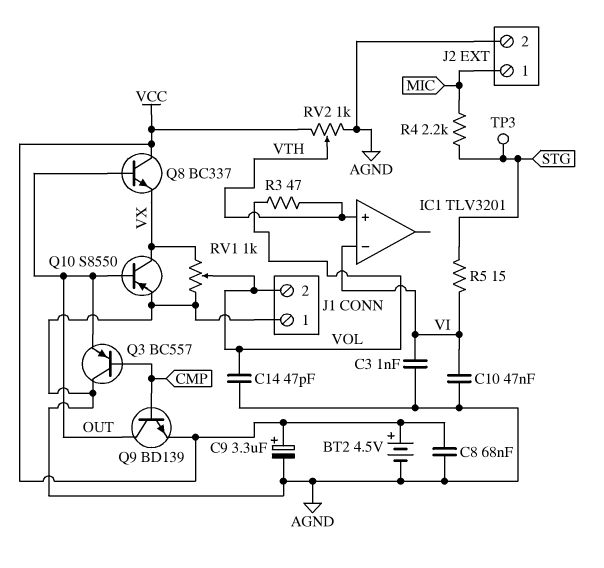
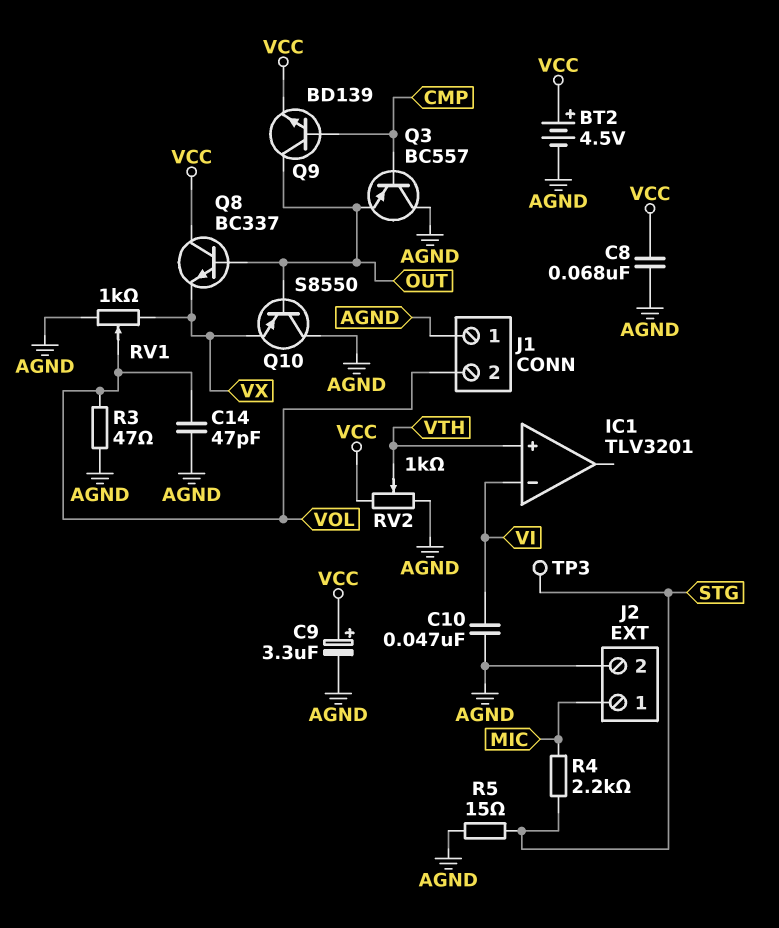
C3: 1nF (AGND, VI) -> none
Q10: PNP S8550 (B OUT, C VX, E AGND) -> PNP S8550 (B OUT, C AGND, E VX)
R3: 47 (VOL, VTH) -> 47 (AGND, VOL)
R5: 15 (STG, VI) -> 15 (AGND, STG)

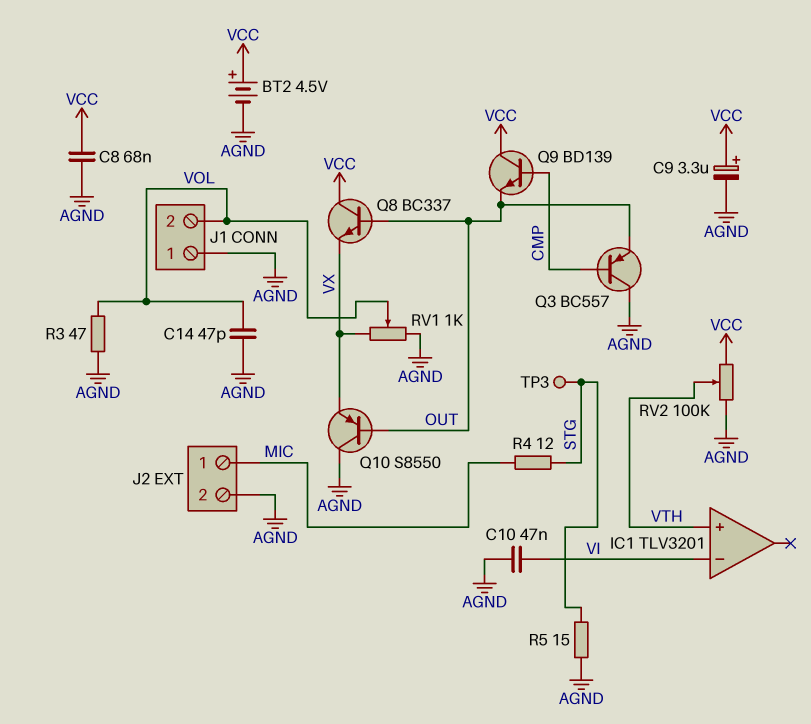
Q9: NPN BD139 (B CMP, C OUT, E VCC) -> NPN BD139 (B CMP, C VCC, E OUT)
R4: 2.2k (MIC, STG) -> 12 (MIC, STG)
RV2: 1k (AGND, VCC, wiper VTH) -> 100k (AGND, VCC, wiper VTH)

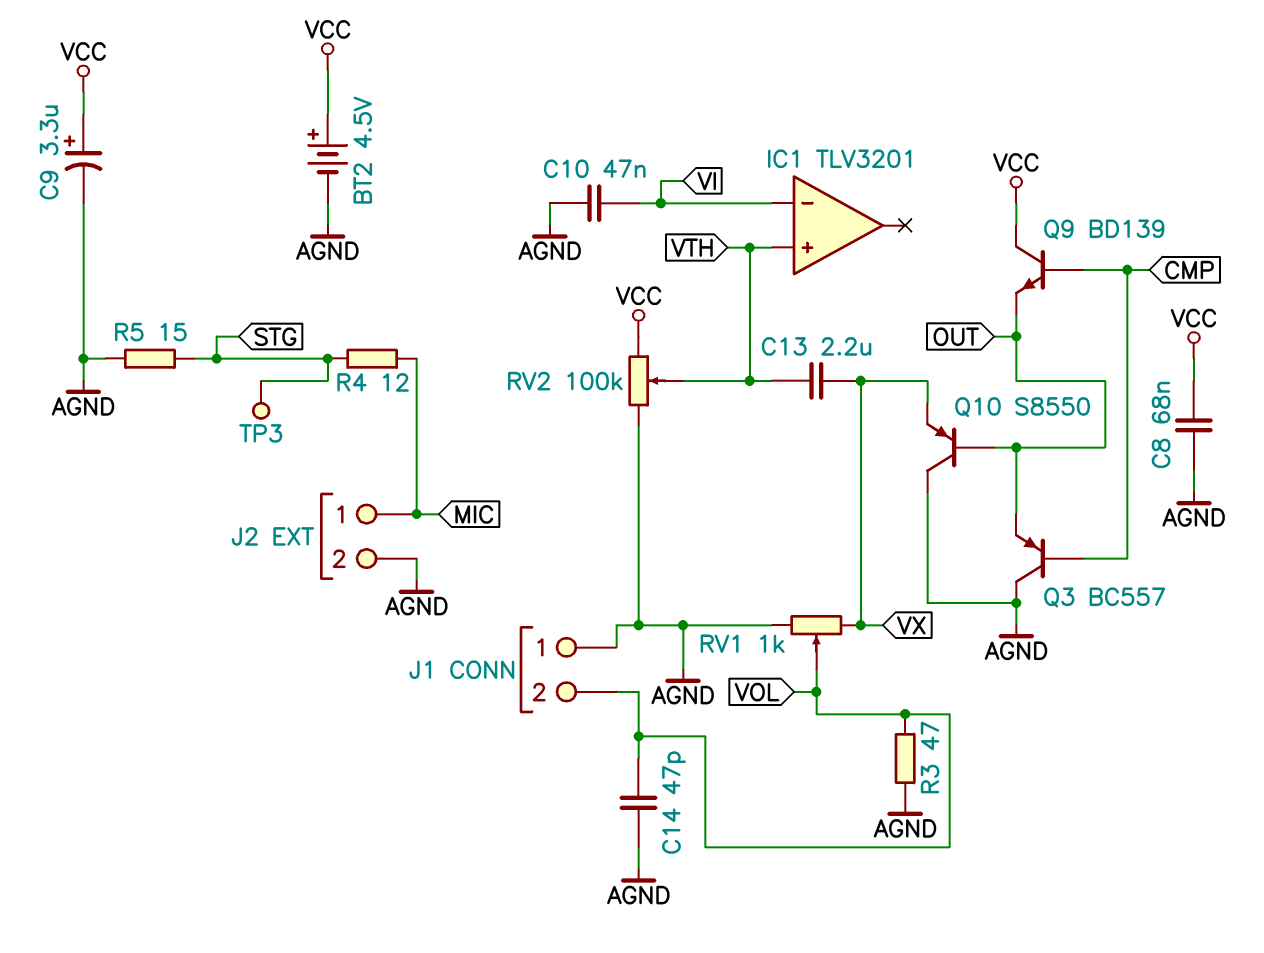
C13: none -> 2.2uF (VTH, VX)
Q8: NPN BC337 (B OUT, C VCC, E VX) -> none

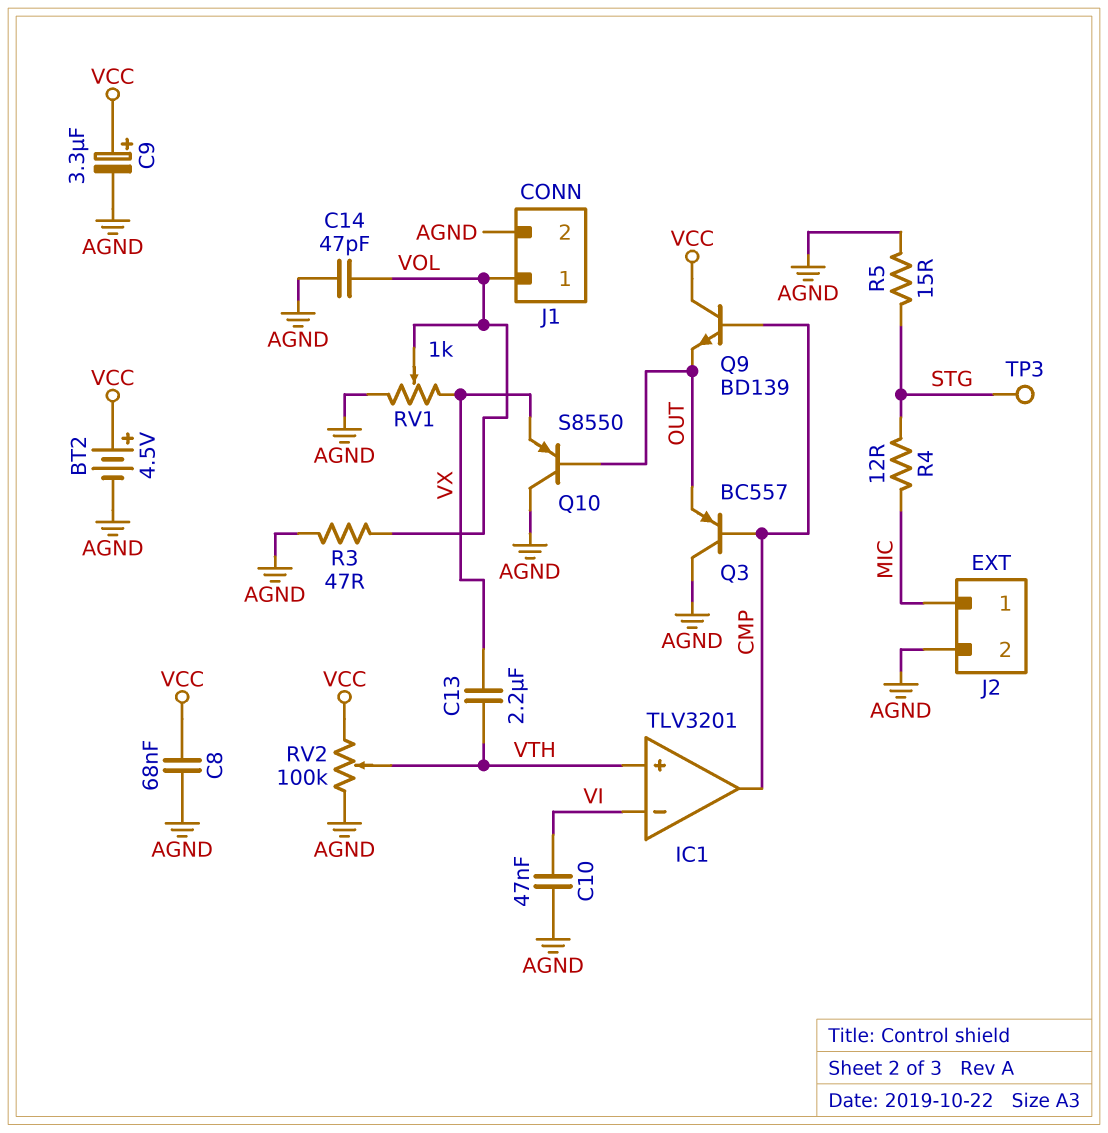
IC1 pin out: none -> CMP
J1 pin 1: AGND -> VOL
J1 pin 2: VOL -> AGND

